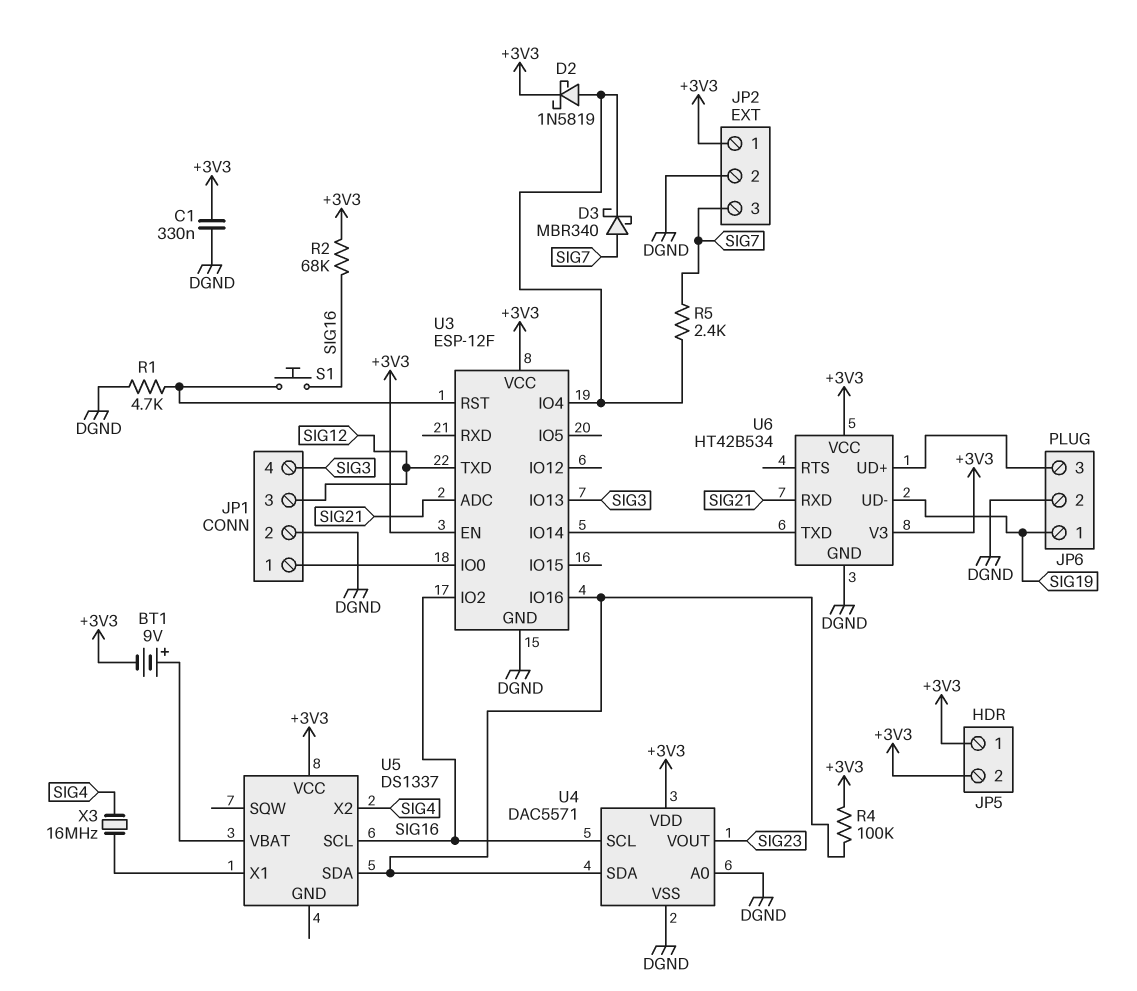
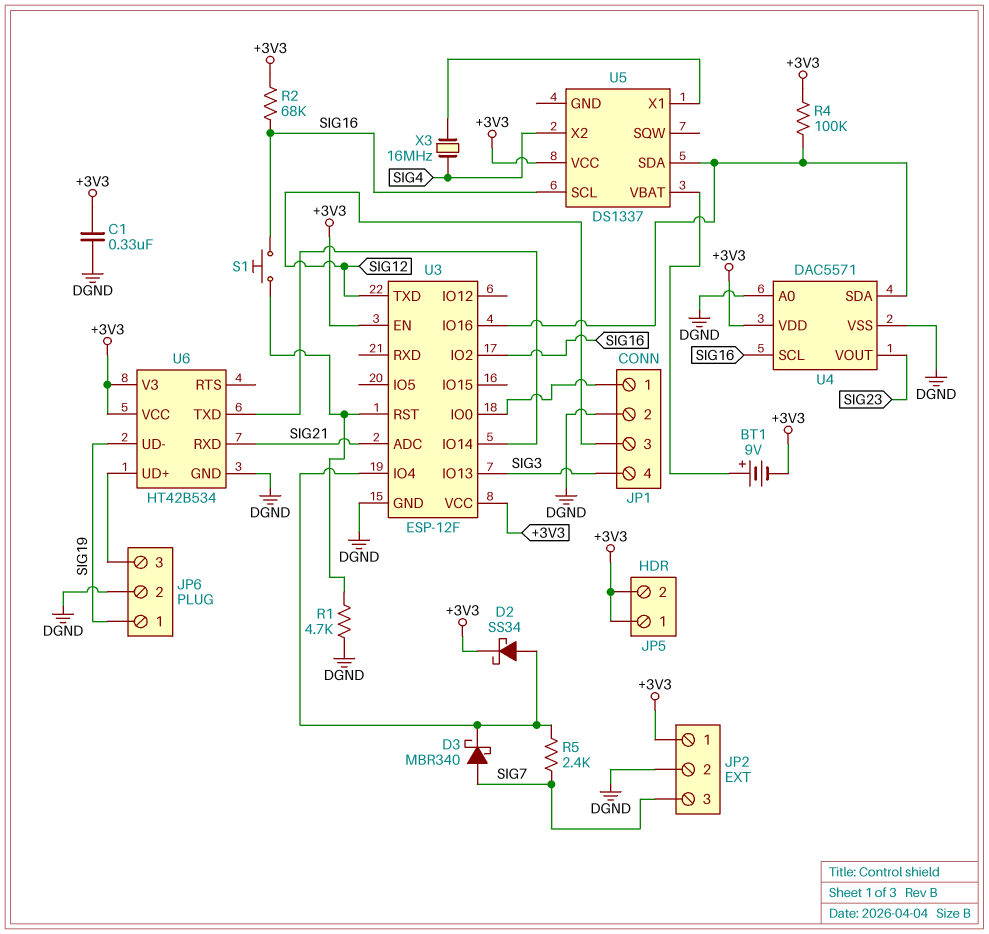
D2: schottky 1N5819 (A U3/IO4, K +3V3) -> schottky SS34 (A U3/IO4, K +3V3)

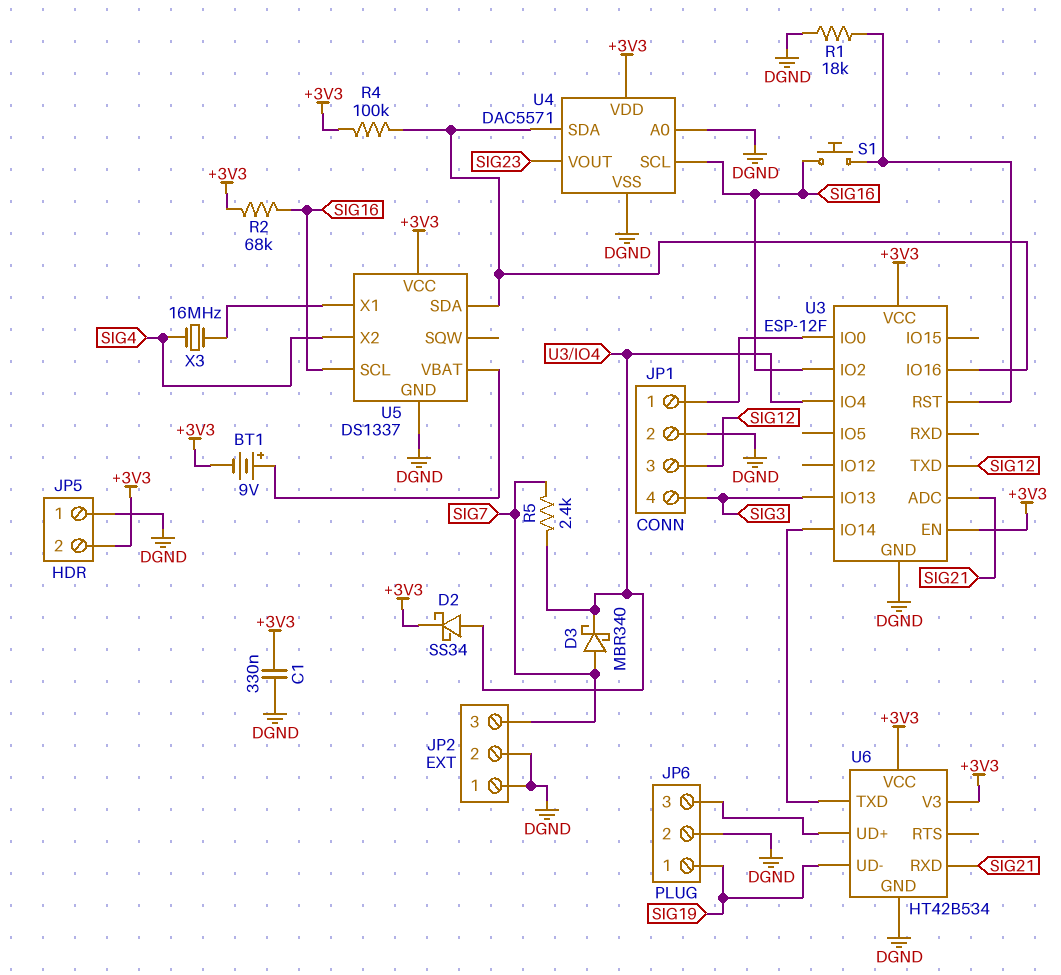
JP2 pin 1: +3V3 -> DGND
JP5 pin 1: +3V3 -> DGND
R1: 4.7k (DGND, U3/RST) -> 18k (DGND, U3/RST)
U5 pin GND: none -> DGND

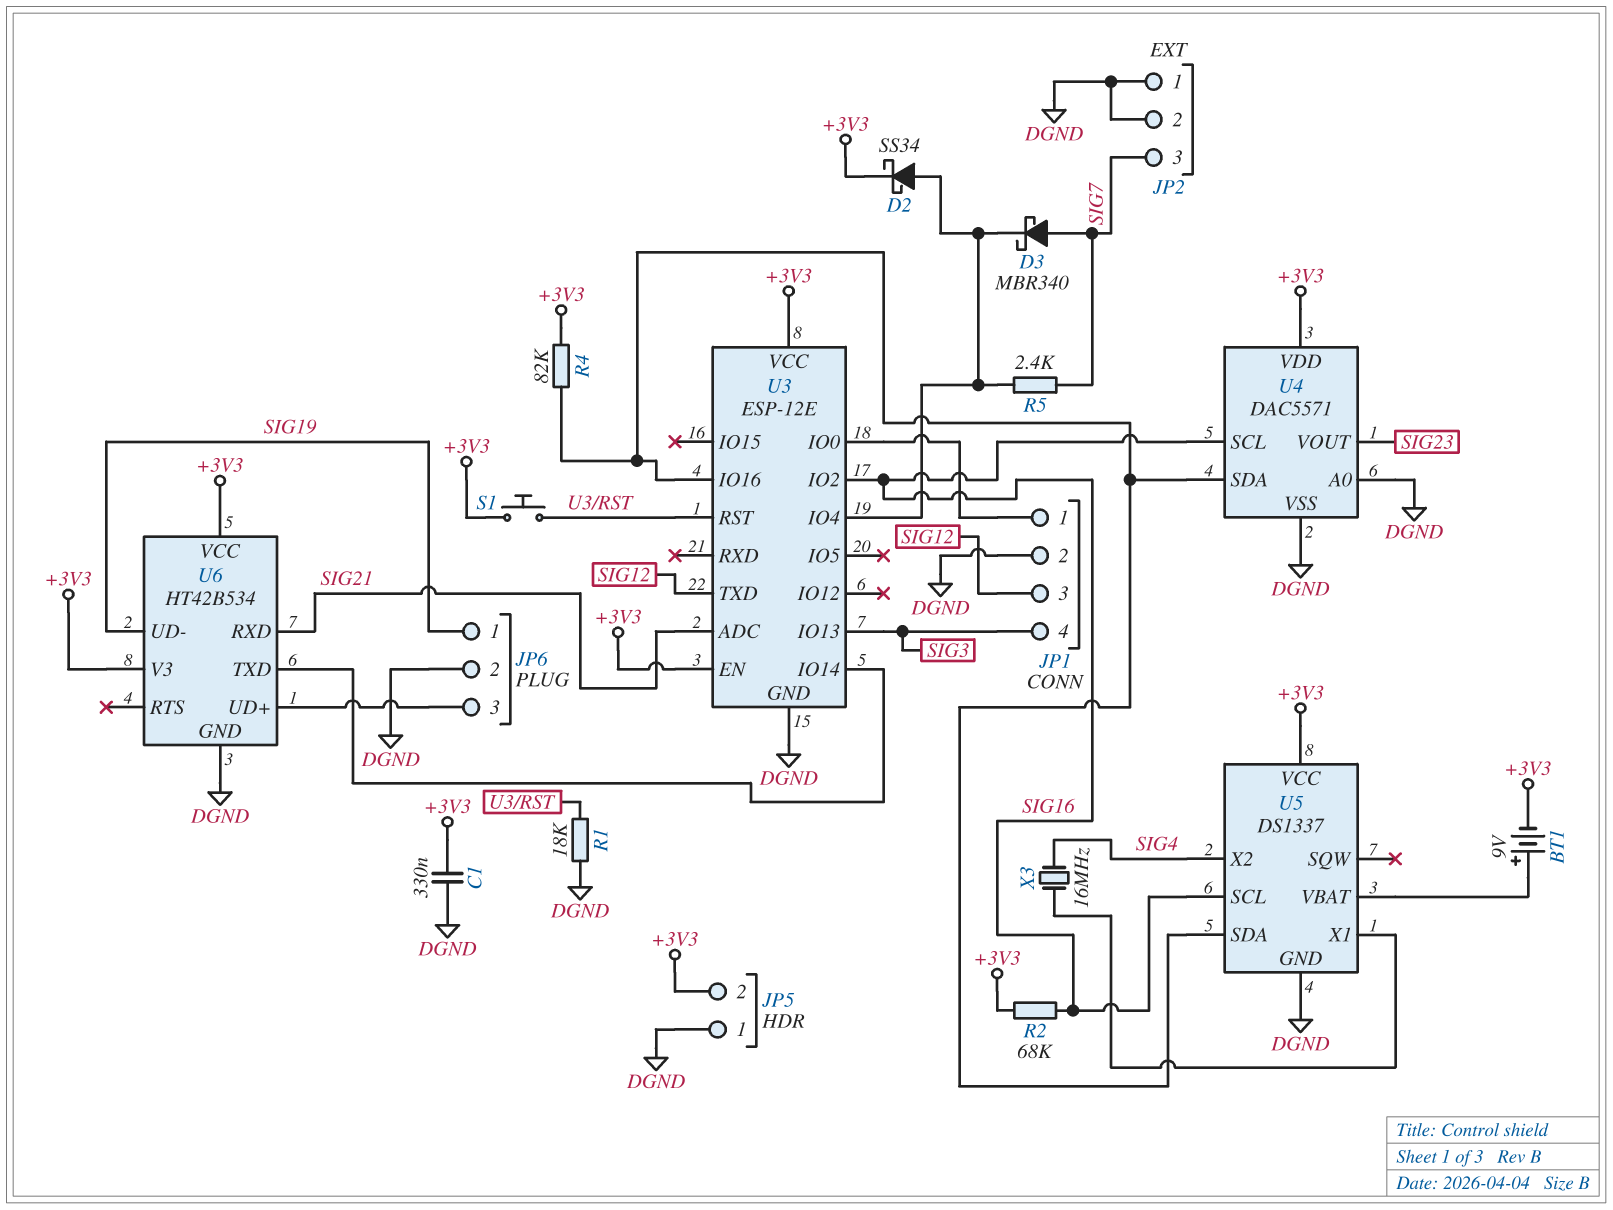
R4: 100k (+3V3, U3/IO16) -> 82k (+3V3, U3/IO16)
S1: button (SIG16, U3/RST) -> button (+3V3, U3/RST)
U3: ESP-12F -> ESP-12E

